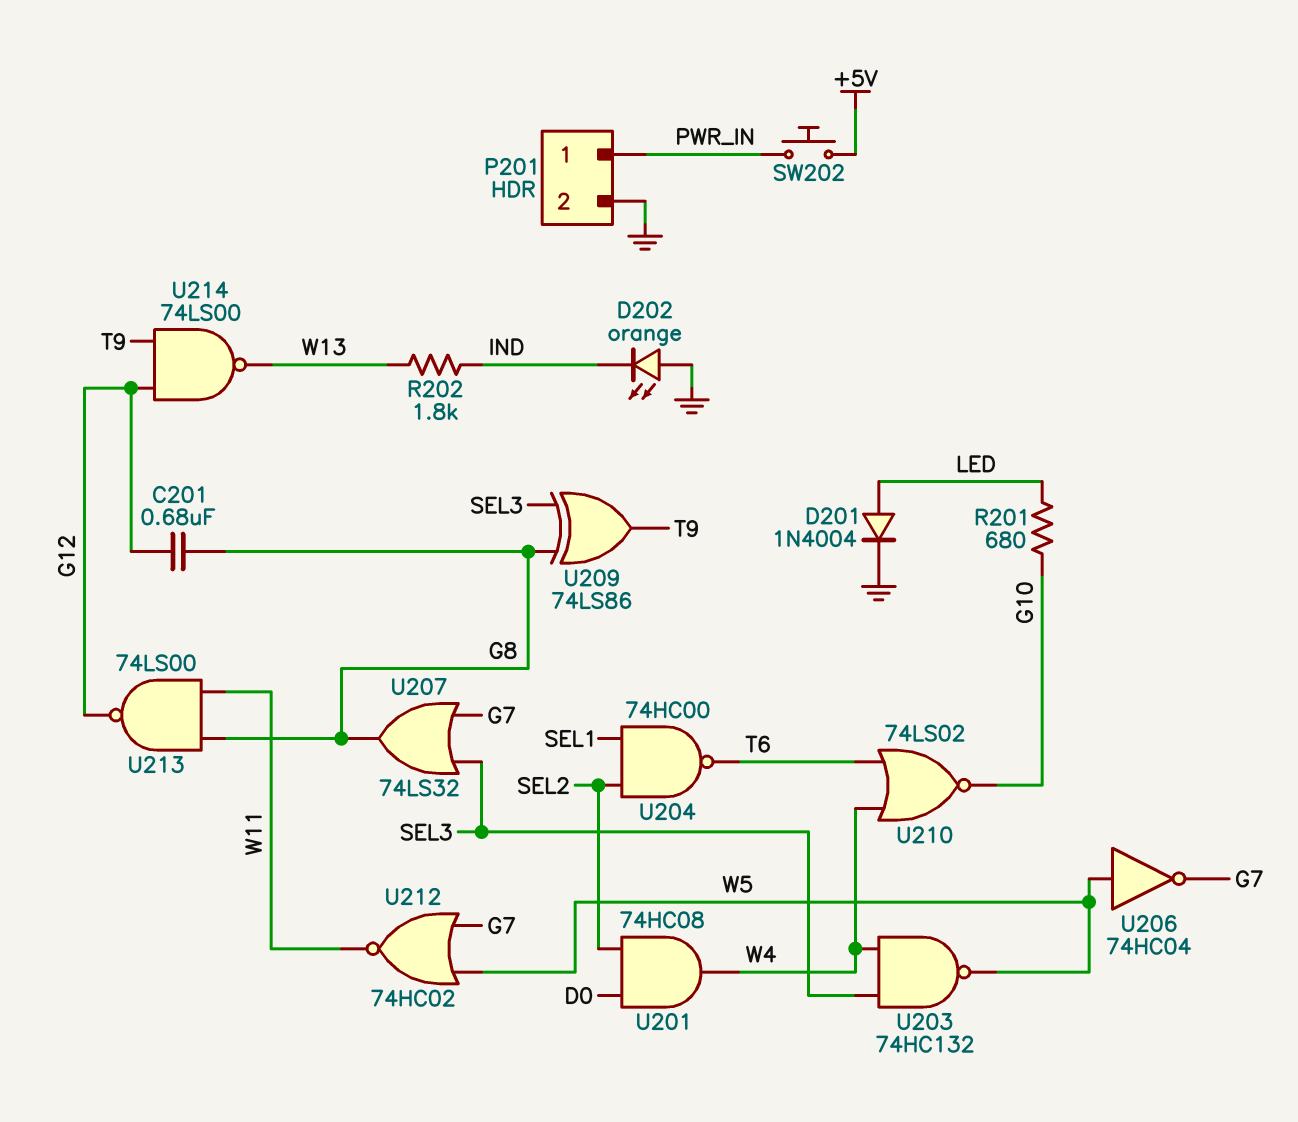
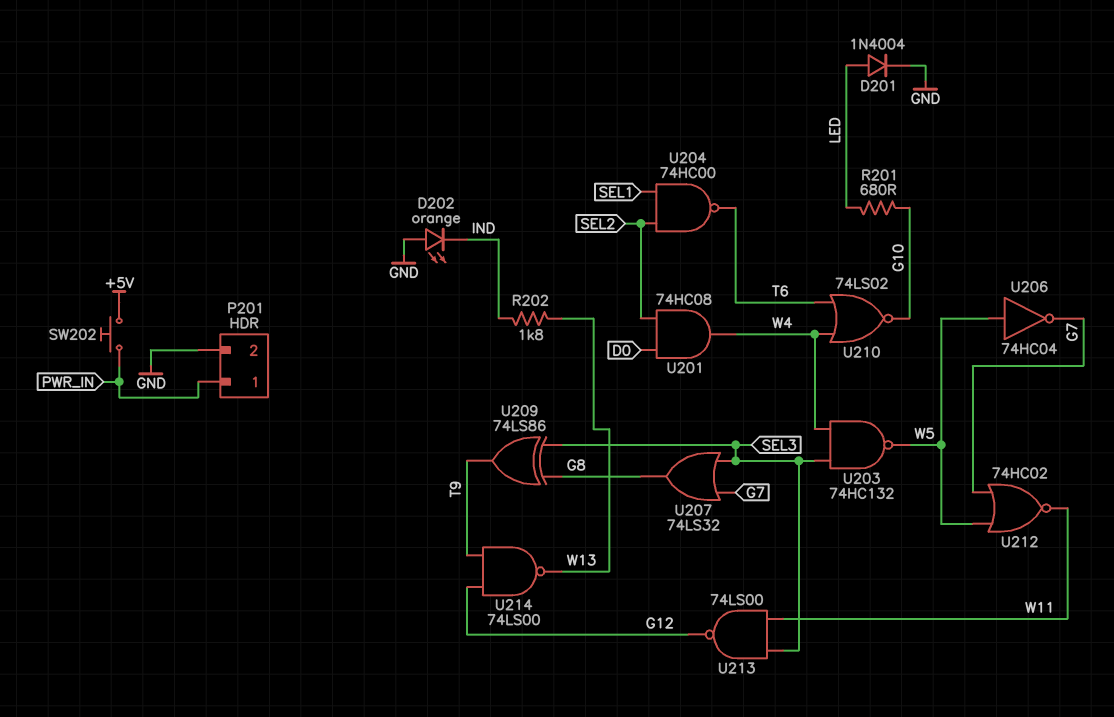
C201: 680nF (G8, G12) -> none
U213: NAND 74LS00 (in G8, in W11, out G12) -> NAND 74LS00 (in SEL3, in W11, out G12)

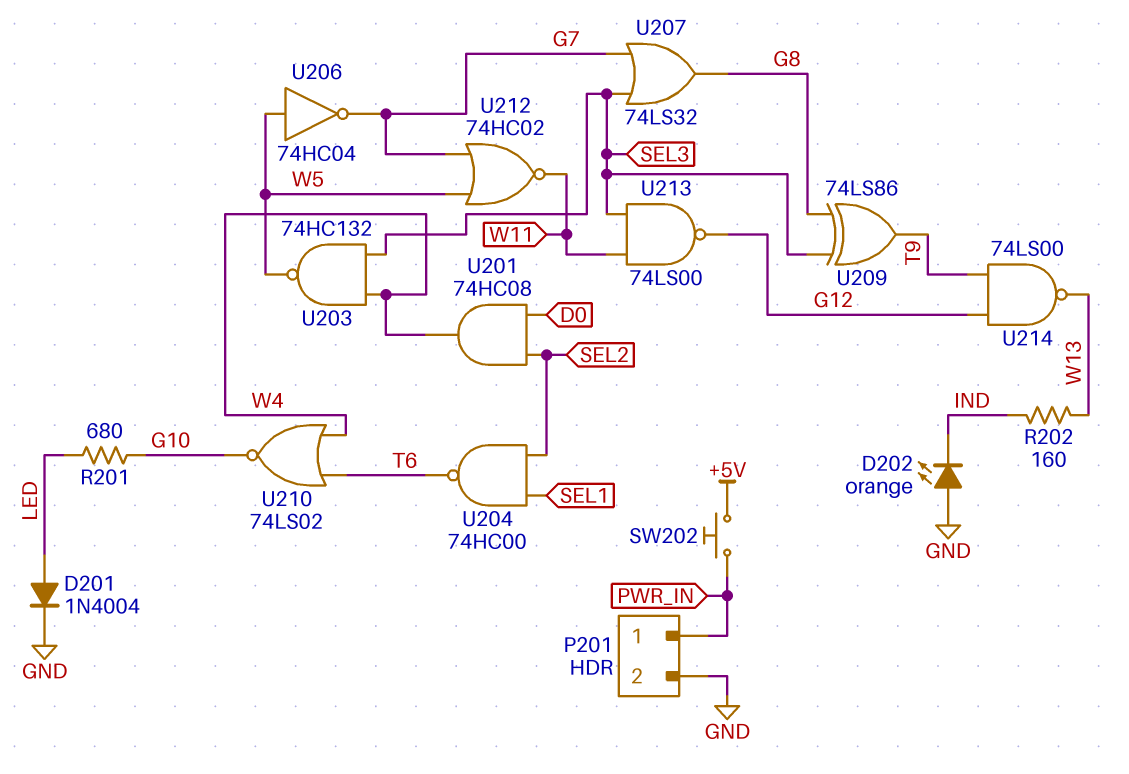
R202: 1.8k (IND, W13) -> 160 (IND, W13)

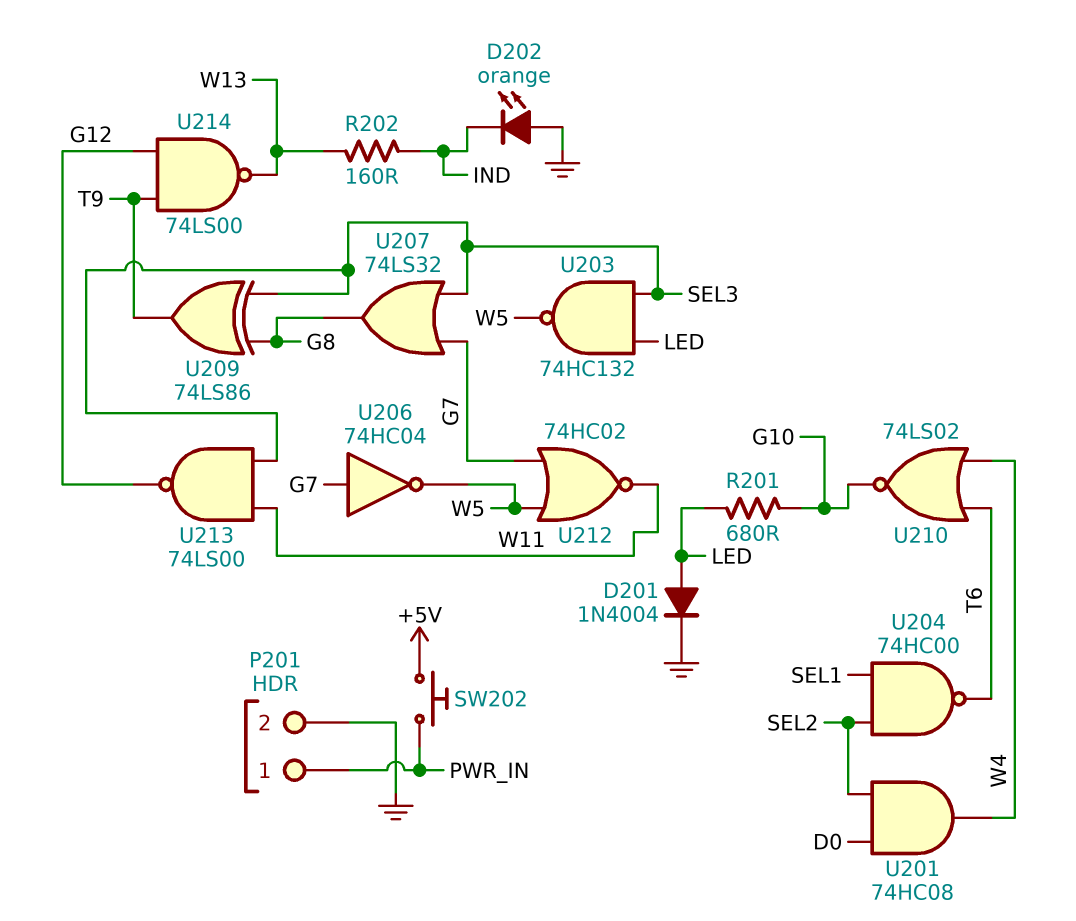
U203: NAND 74HC132 (in SEL3, in W4, out W5) -> NAND 74HC132 (in LED, in SEL3, out W5)
U206: NOT 74HC04 (in W5, out G7) -> NOT 74HC04 (in G7, out W5)

